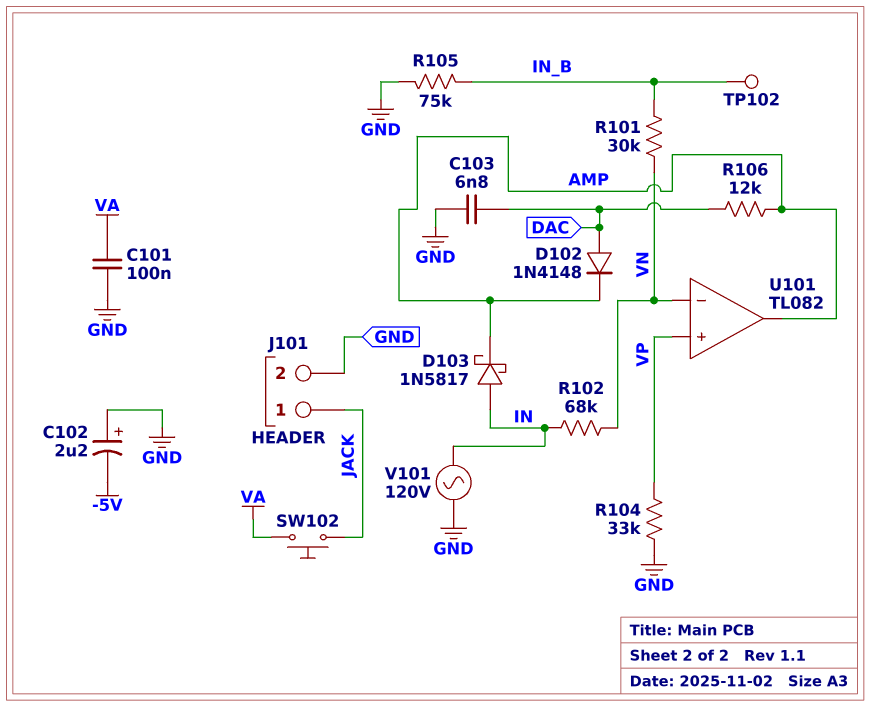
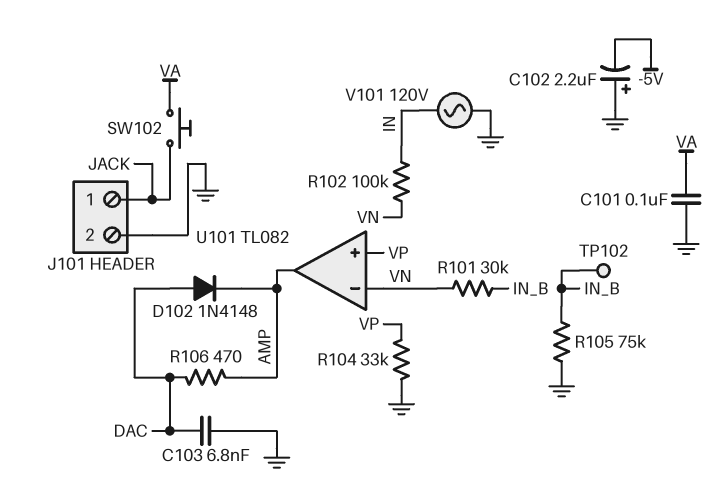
D103: schottky 1N5817 (A IN, K AMP) -> none
R102: 68k (IN, VN) -> 100k (IN, VN)
R106: 12k (AMP, DAC) -> 470 (AMP, DAC)

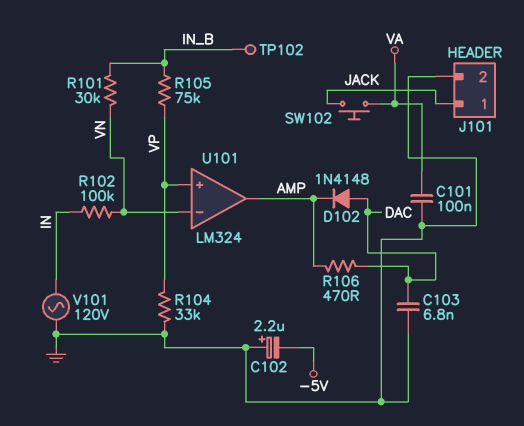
R105: 75k (GND, IN_B) -> 75k (IN_B, VP)
U101: TL082 -> LM324

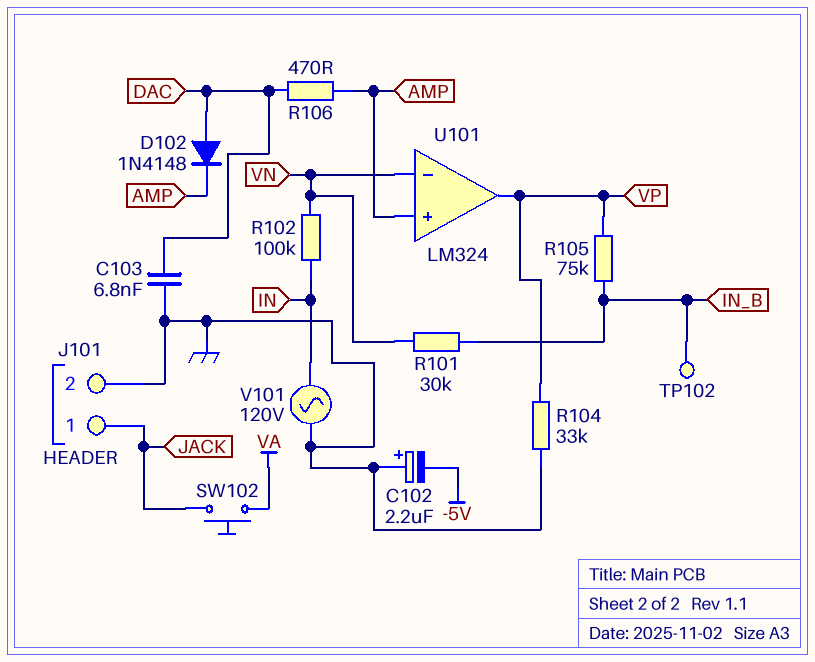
C101: 100nF (GND, VA) -> none
U101 pin in+: VP -> AMP
U101 pin out: AMP -> VP

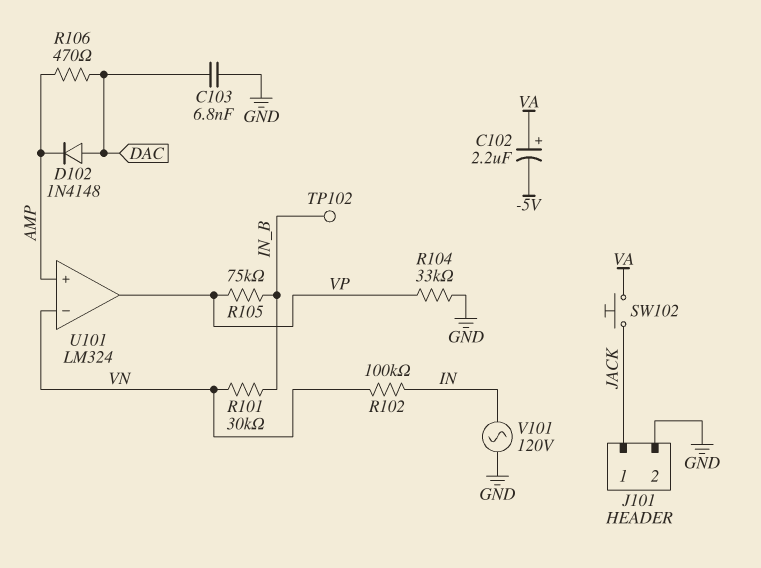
C102: 2.2uF (plus GND, minus -5V) -> 2.2uF (plus VA, minus -5V)

